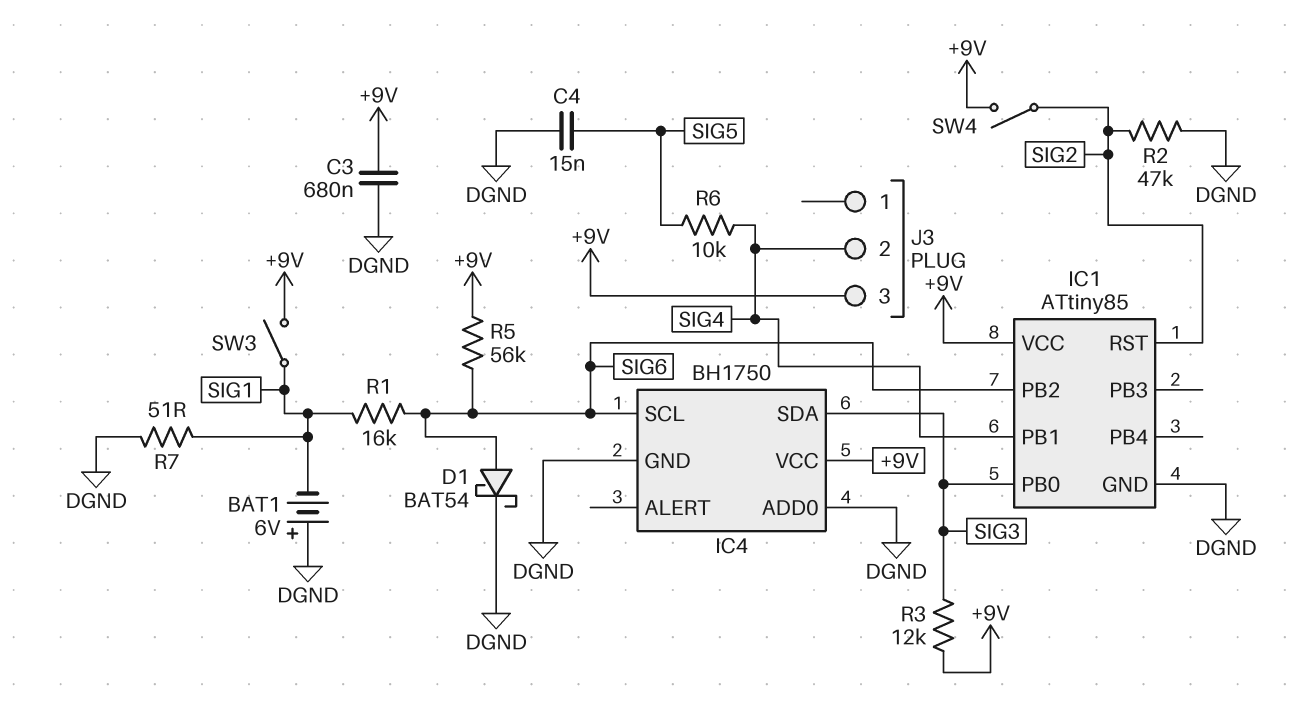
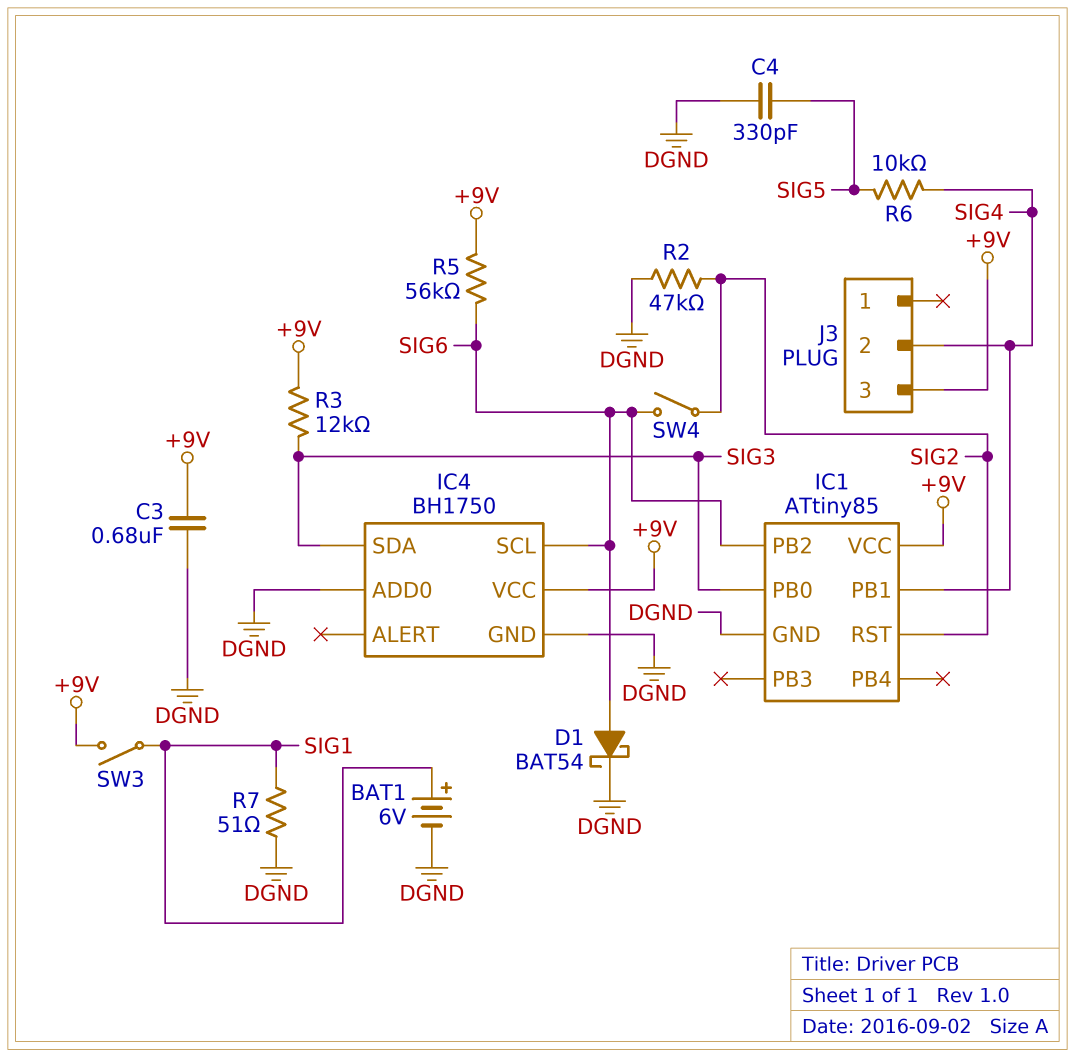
BAT1: 6V (plus DGND, minus SIG1) -> 6V (plus SIG1, minus DGND)
C4: 15nF (DGND, SIG5) -> 330pF (DGND, SIG5)
R1: 16k (SIG1, SIG6) -> none
SW4: switch (+9V, SIG2) -> switch (SIG2, SIG6)

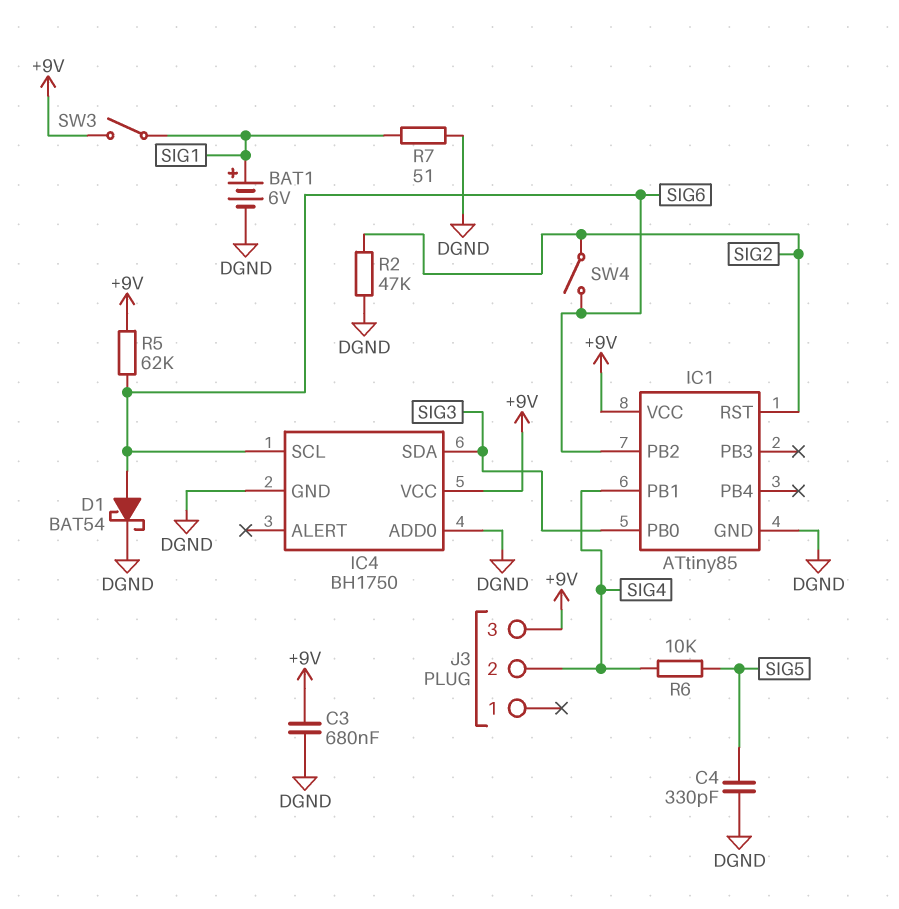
R3: 12k (+9V, SIG3) -> none
R5: 56k (+9V, SIG6) -> 62k (+9V, SIG6)

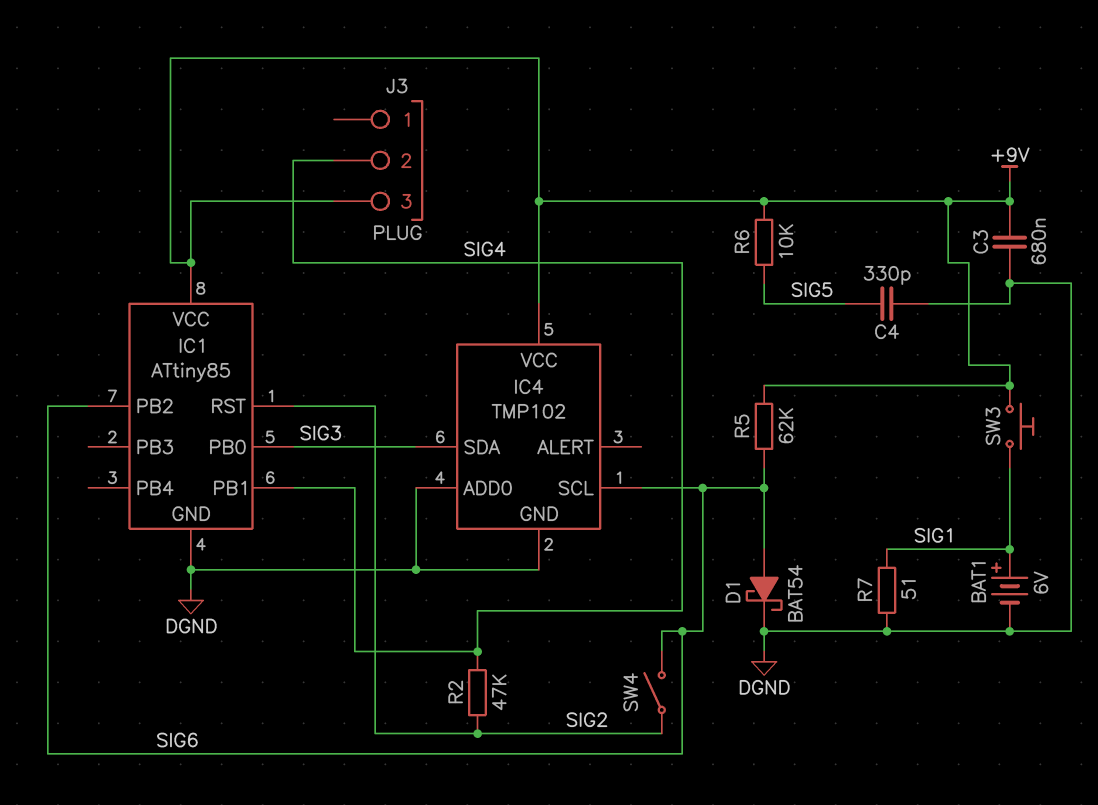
IC4: BH1750 -> TMP102
R2: 47k (DGND, SIG2) -> 47k (SIG2, SIG4)
R6: 10k (SIG4, SIG5) -> 10k (+9V, SIG5)
SW3: switch (+9V, SIG1) -> button (+9V, SIG1)

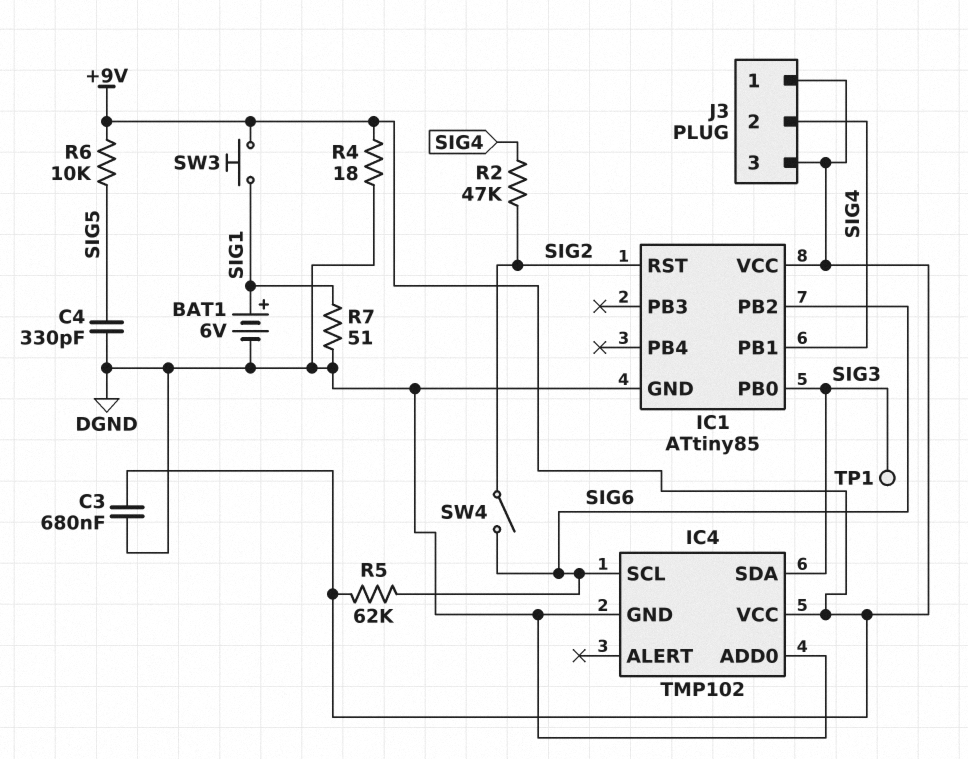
D1: schottky BAT54 (A SIG6, K DGND) -> none
J3 pin 1: none -> +9V
R4: none -> 18 (+9V, DGND)
TP1: none -> test point (SIG3)

